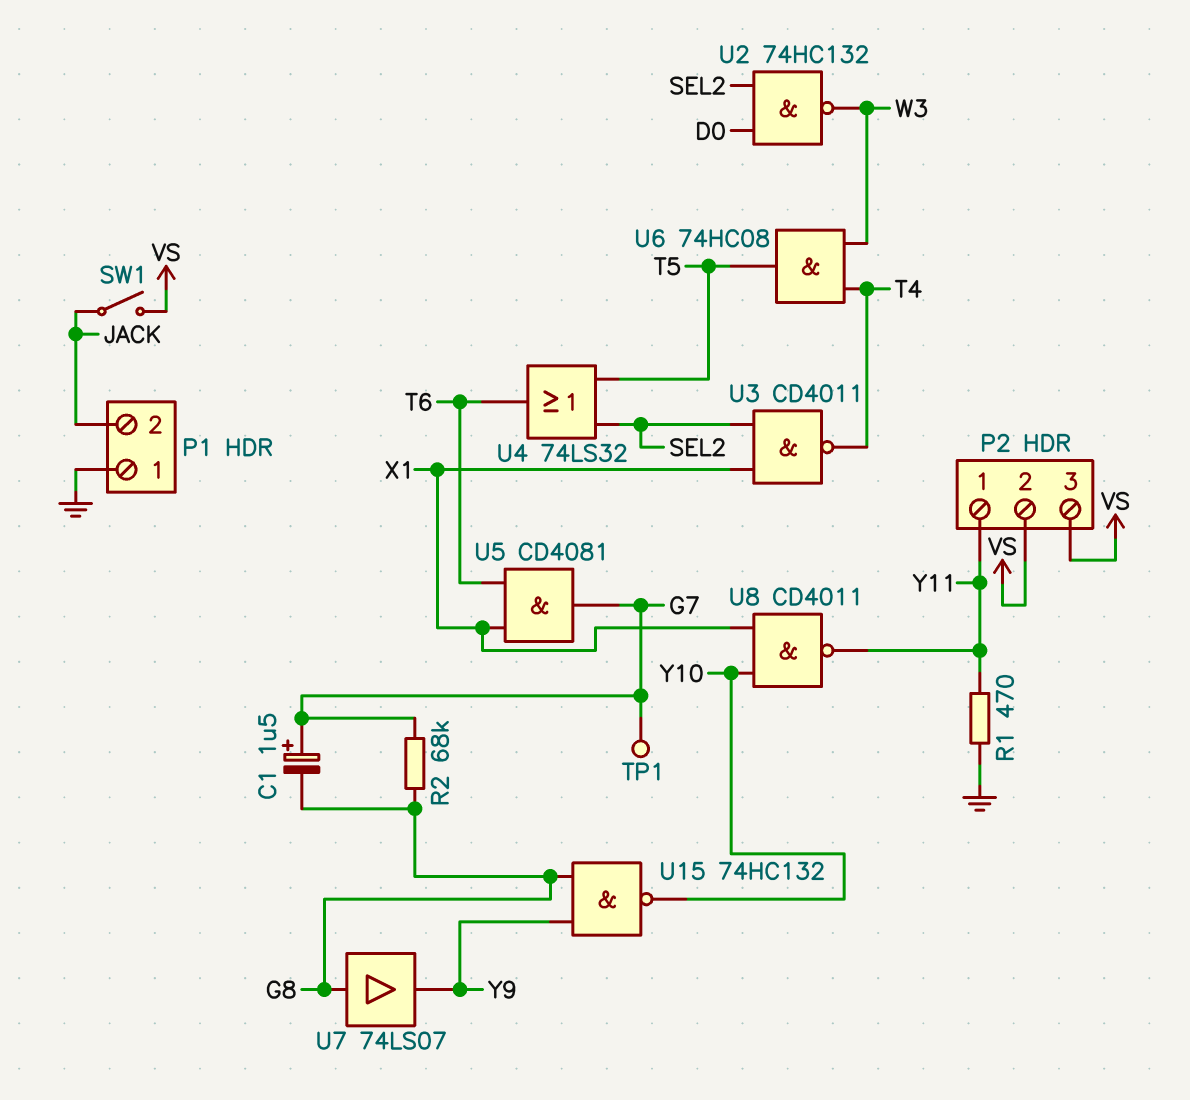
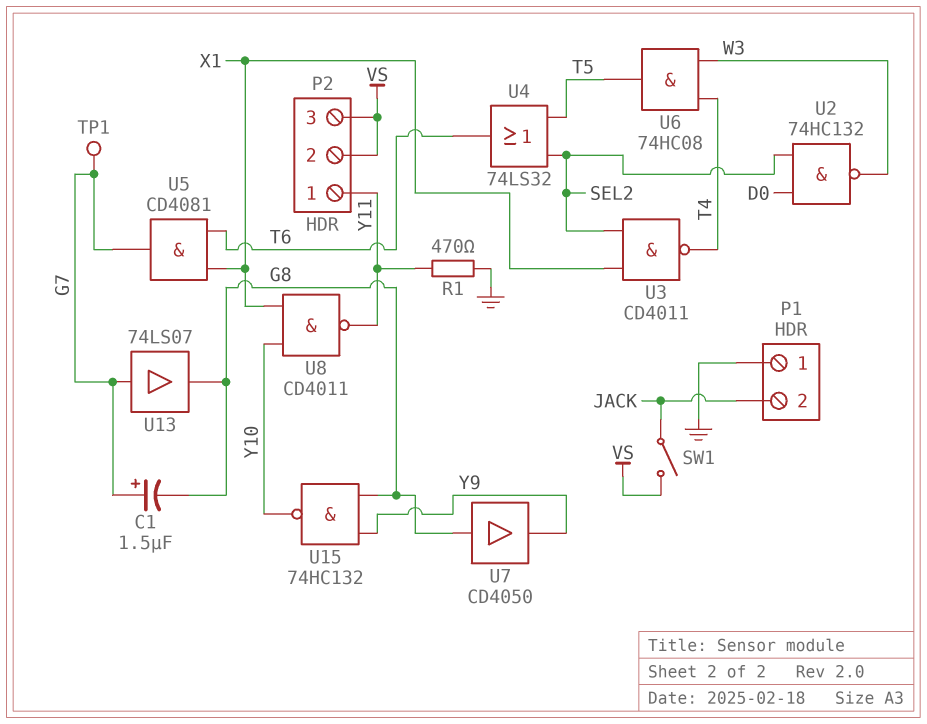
R2: 68k (G7, G8) -> none
U7: buffer 74LS07 (in G8, out Y9) -> buffer CD4050 (in G8, out Y9)
U13: none -> buffer 74LS07 (in G7, out G8)

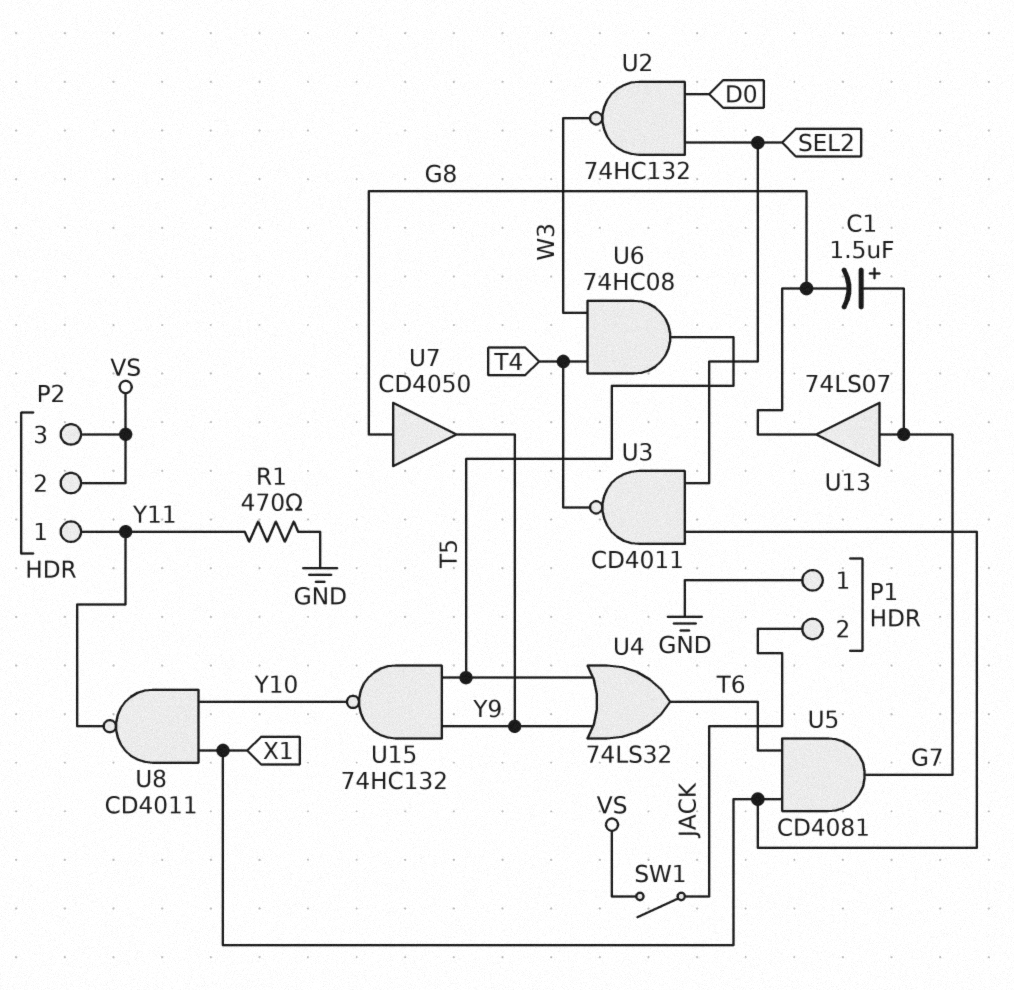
TP1: test point (G7) -> none
U4: OR 74LS32 (in SEL2, in T5, out T6) -> OR 74LS32 (in T5, in Y9, out T6)
U15: NAND 74HC132 (in G8, in Y9, out Y10) -> NAND 74HC132 (in T5, in Y9, out Y10)

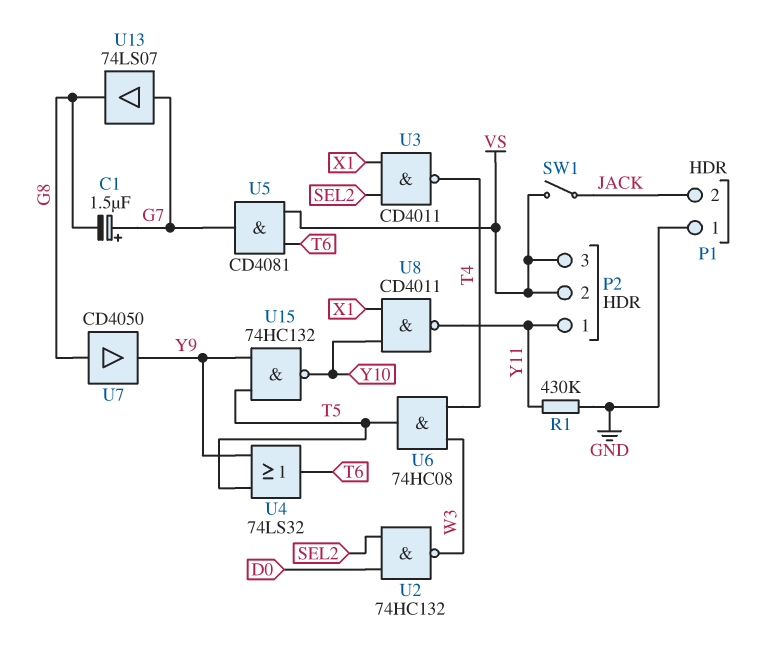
R1: 470 (GND, Y11) -> 430k (GND, Y11)
U5: AND CD4081 (in T6, in X1, out G7) -> AND CD4081 (in T6, in VS, out G7)

